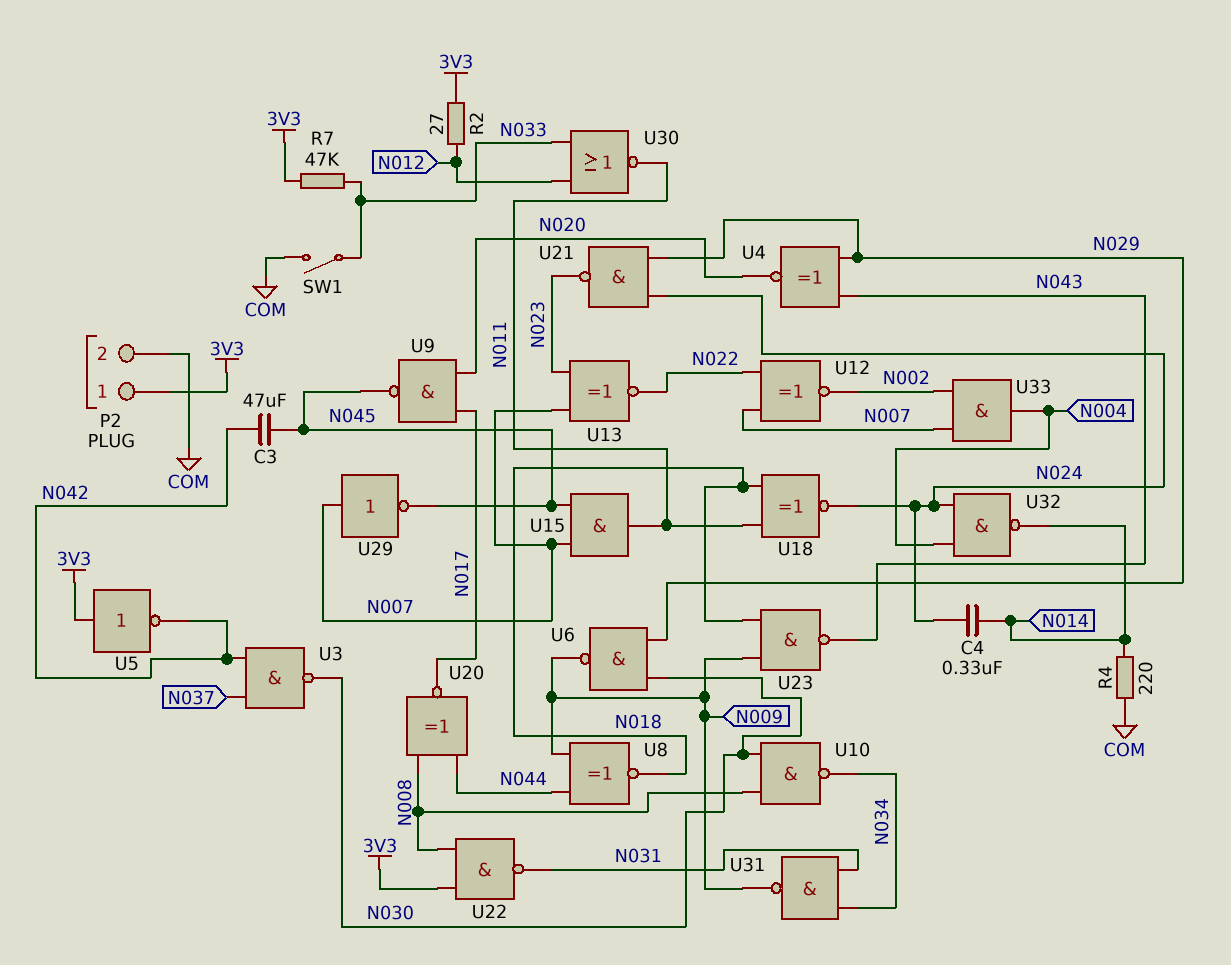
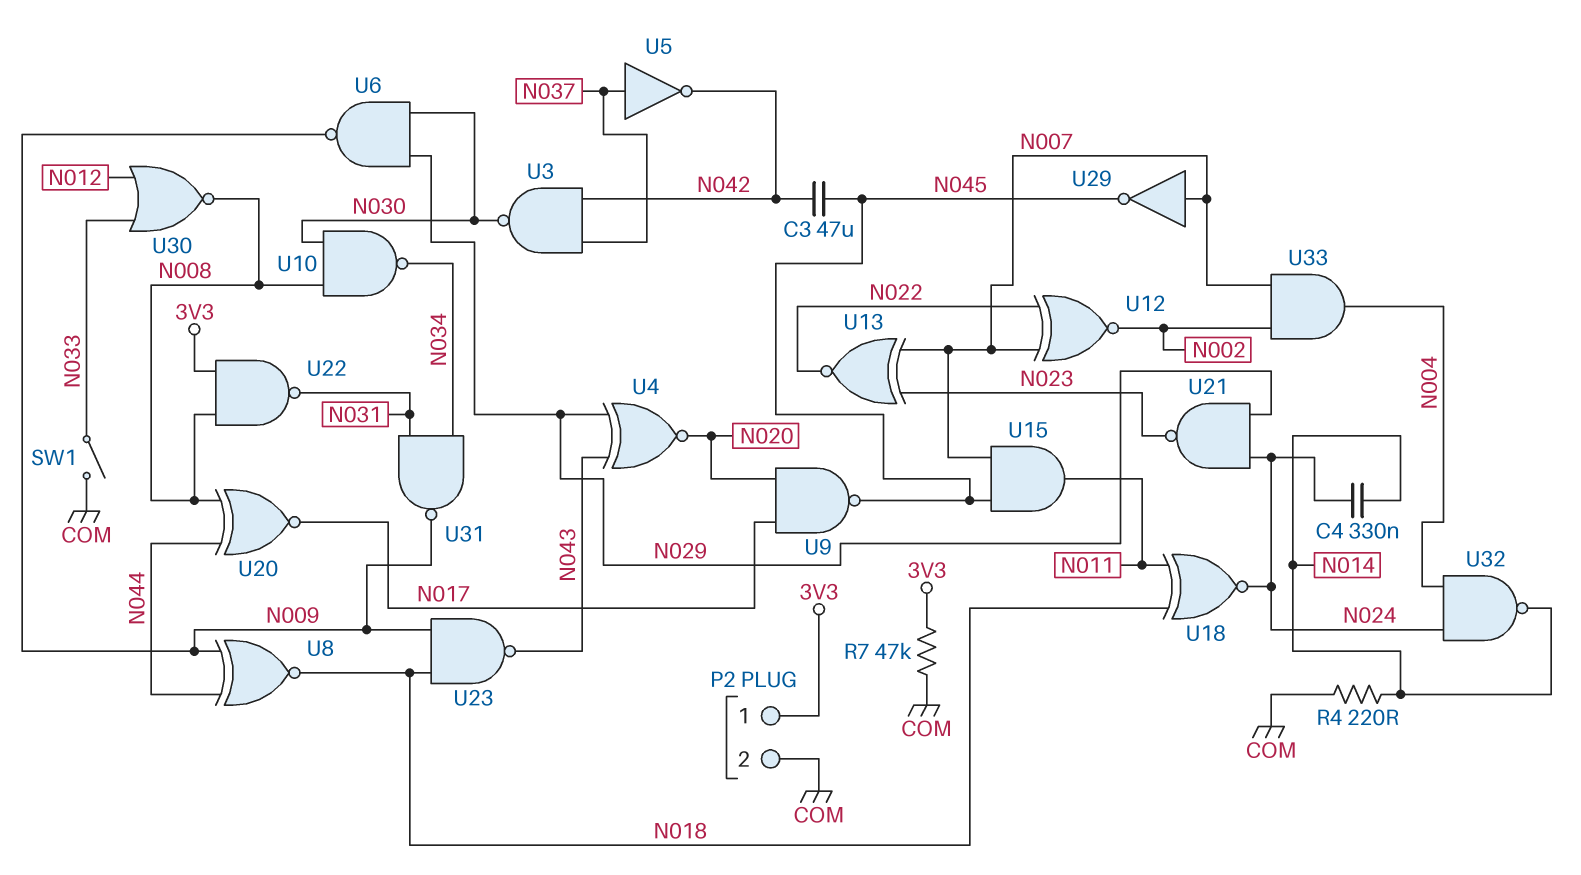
R2: 27 (3V3, N012) -> none
R7: 47k (3V3, N033) -> 47k (3V3, COM)
U5: NOT (in 3V3, out N042) -> NOT (in N037, out N042)
U30: NOR (in N012, in N033, out N011) -> NOR (in N012, in N033, out N008)

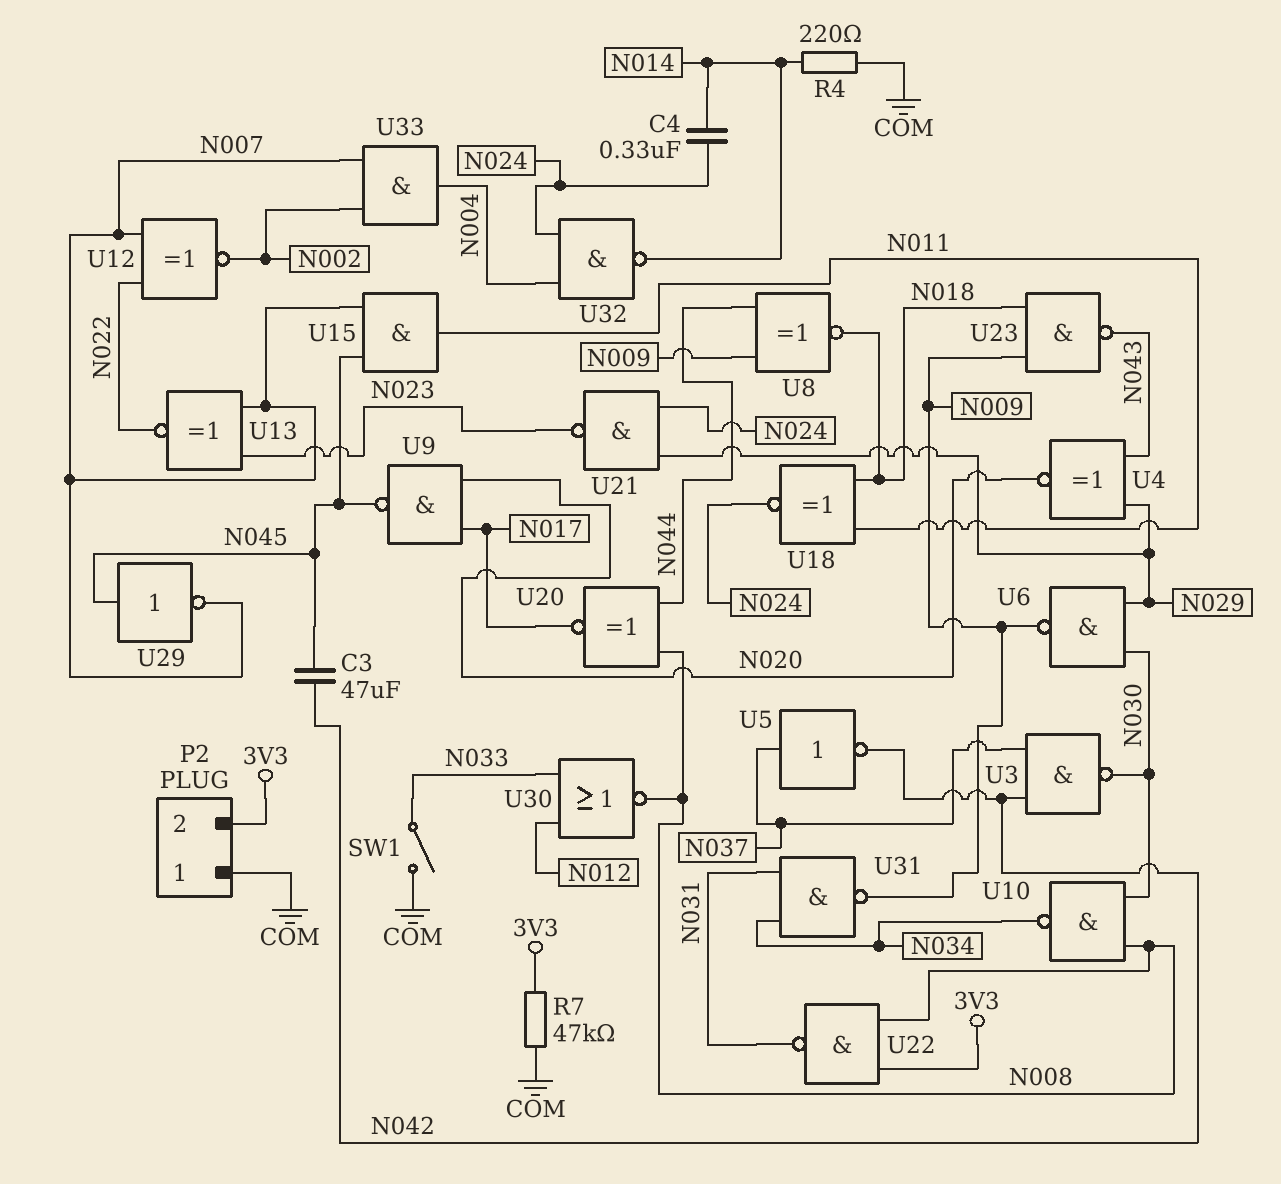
P2 pin 1: 3V3 -> COM
P2 pin 2: COM -> 3V3
U29: NOT (in N007, out N045) -> NOT (in N045, out N007)

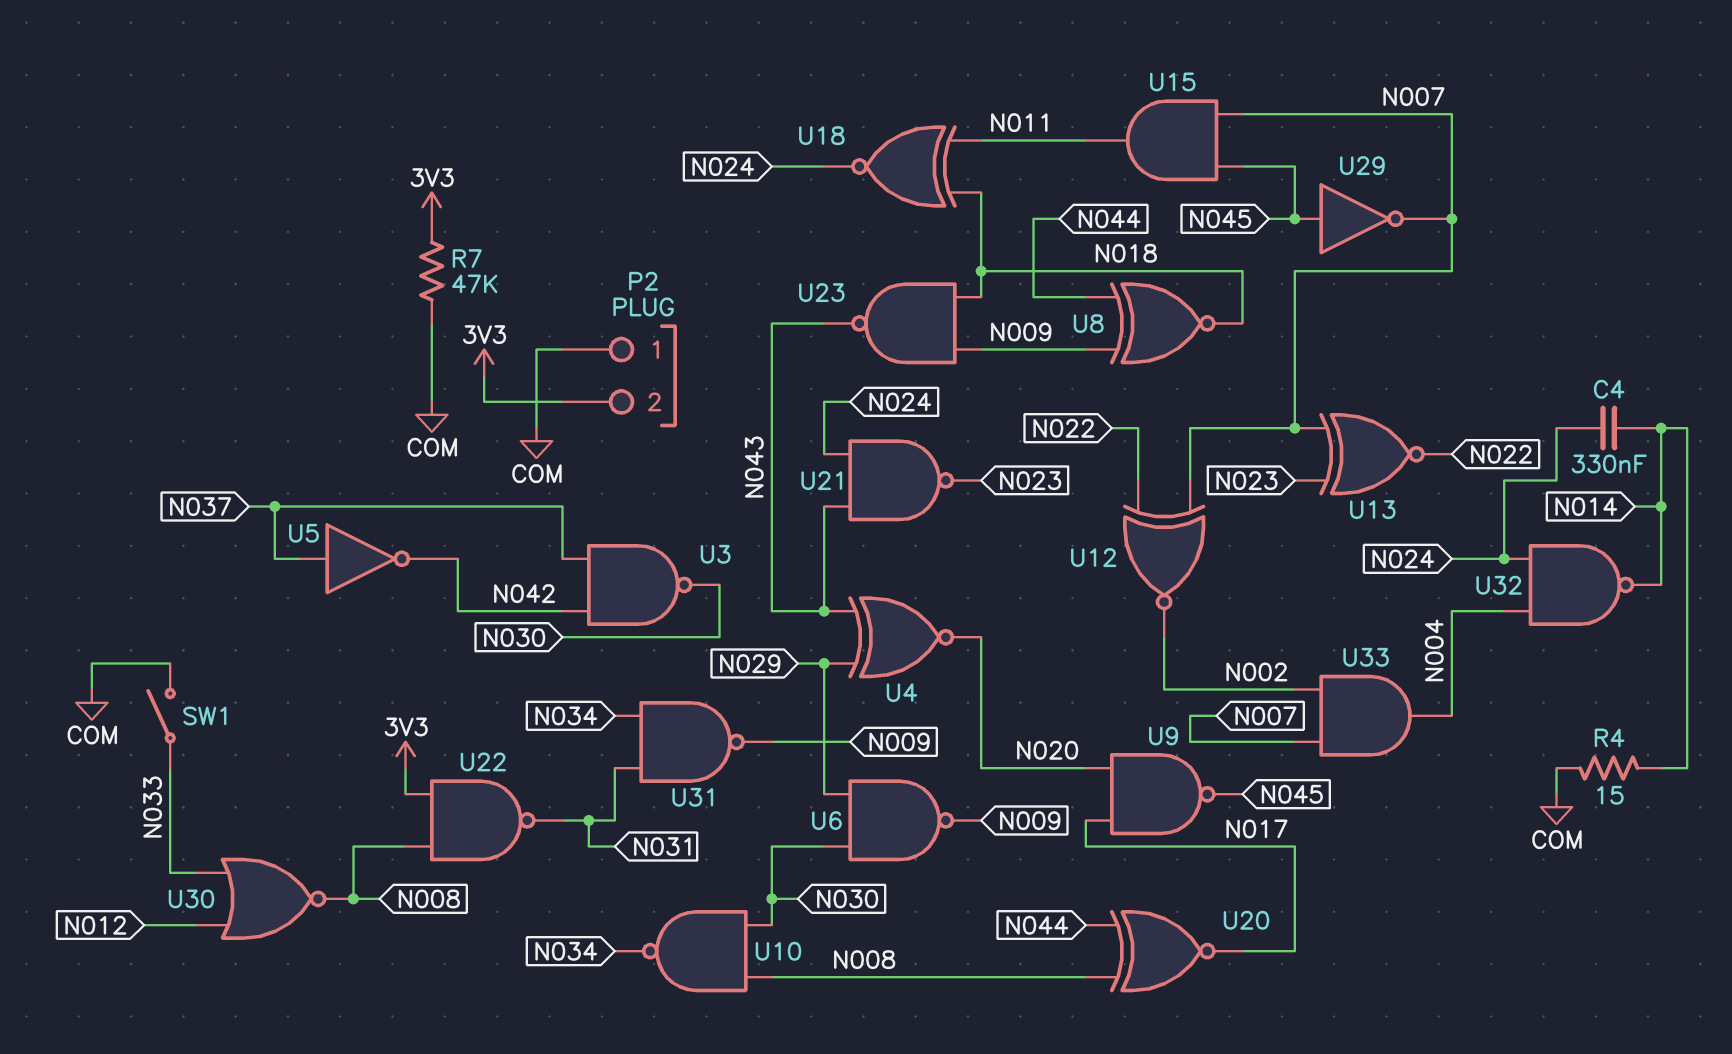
C3: 47uF (N042, N045) -> none
R4: 220 (COM, N014) -> 15 (COM, N014)
U21: NAND (in N024, in N029, out N023) -> NAND (in N024, in N043, out N023)

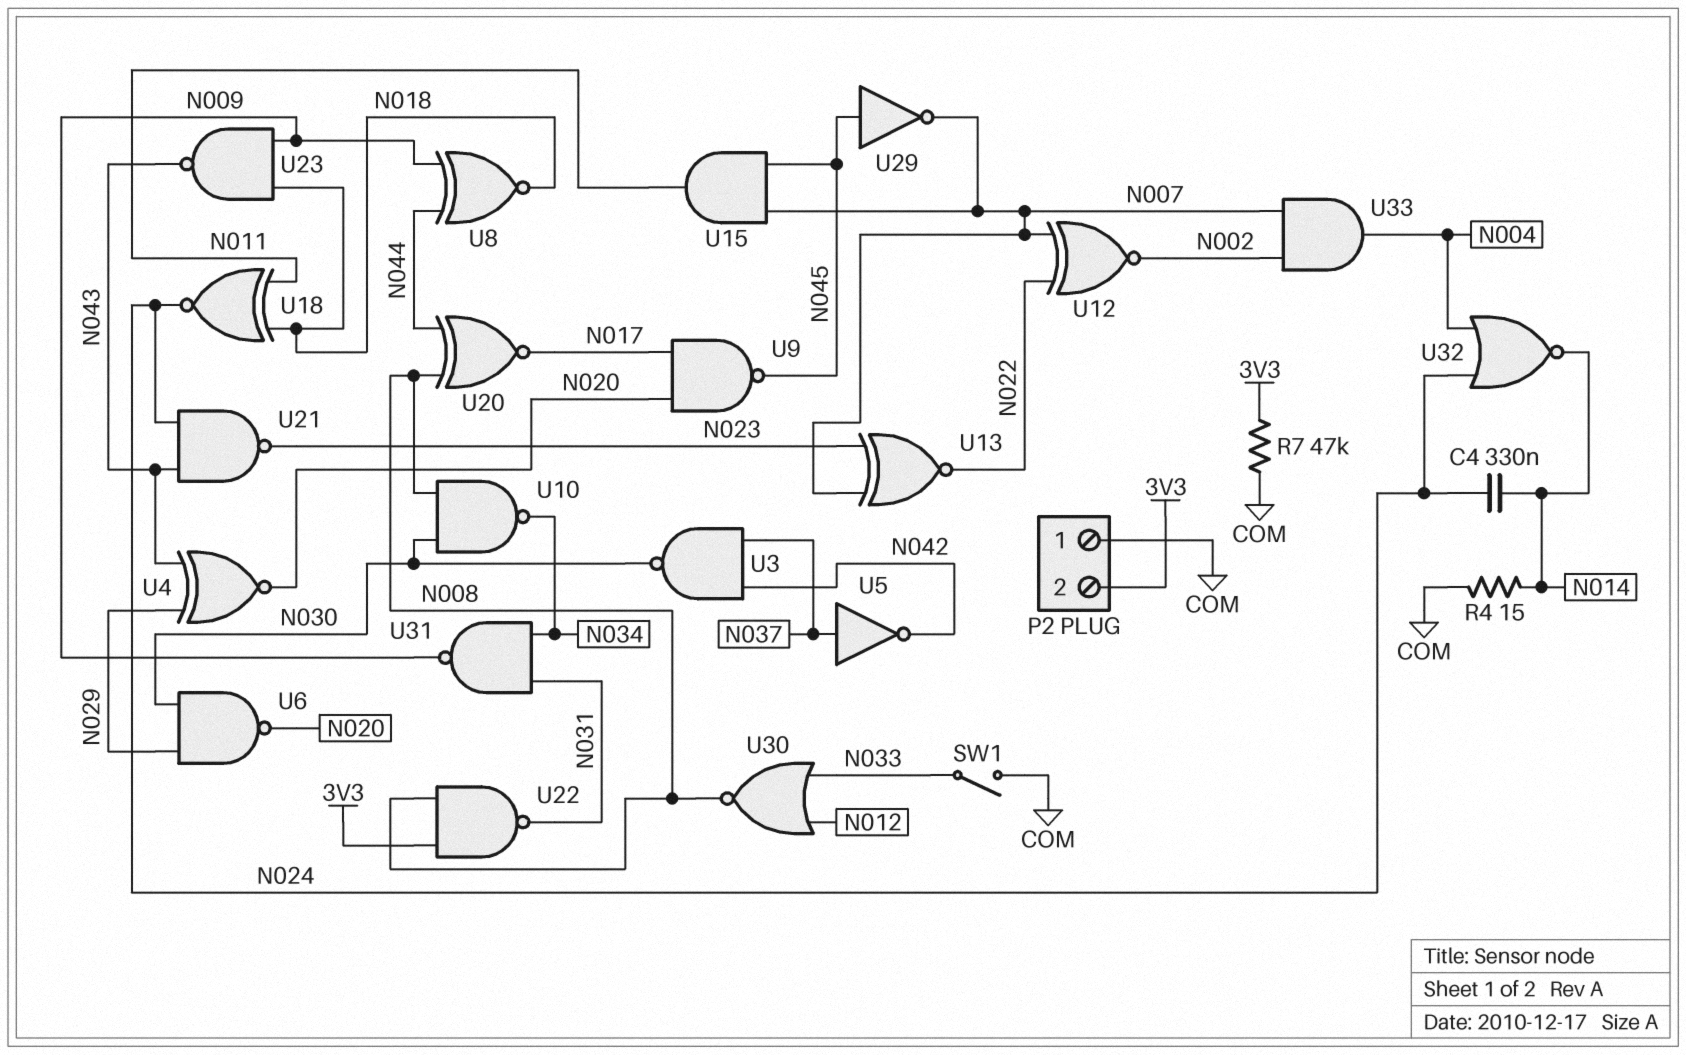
U6: NAND (in N029, in N030, out N009) -> NAND (in N029, in N030, out N020)
U32: NAND (in N004, in N024, out N014) -> NOR (in N004, in N024, out N014)

